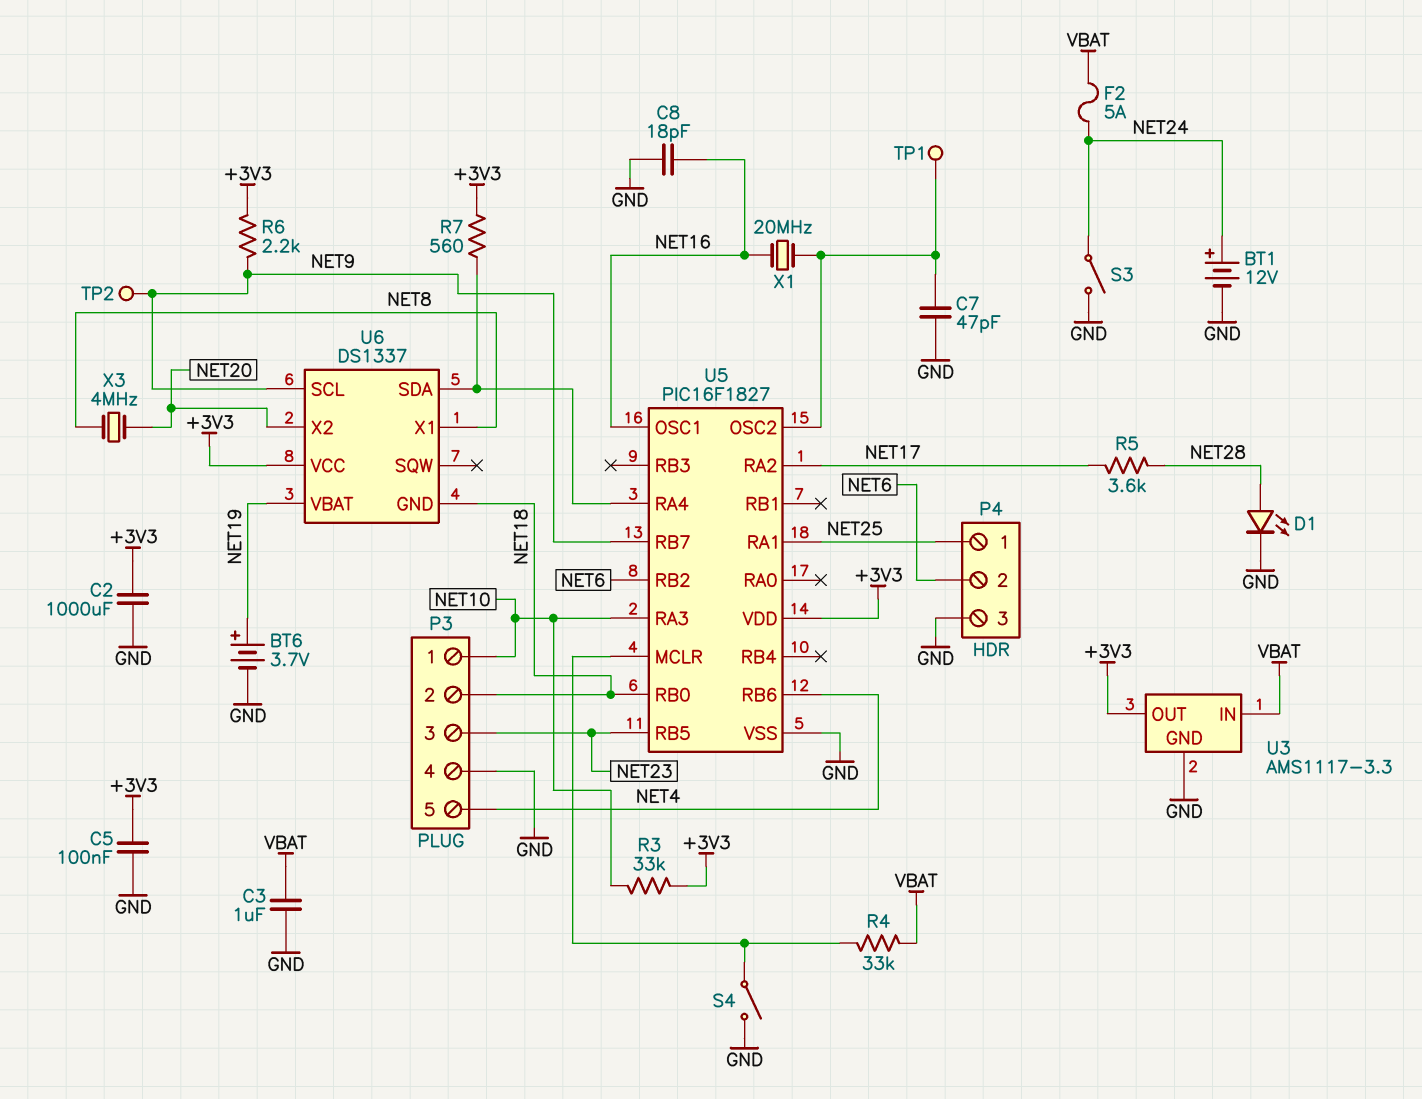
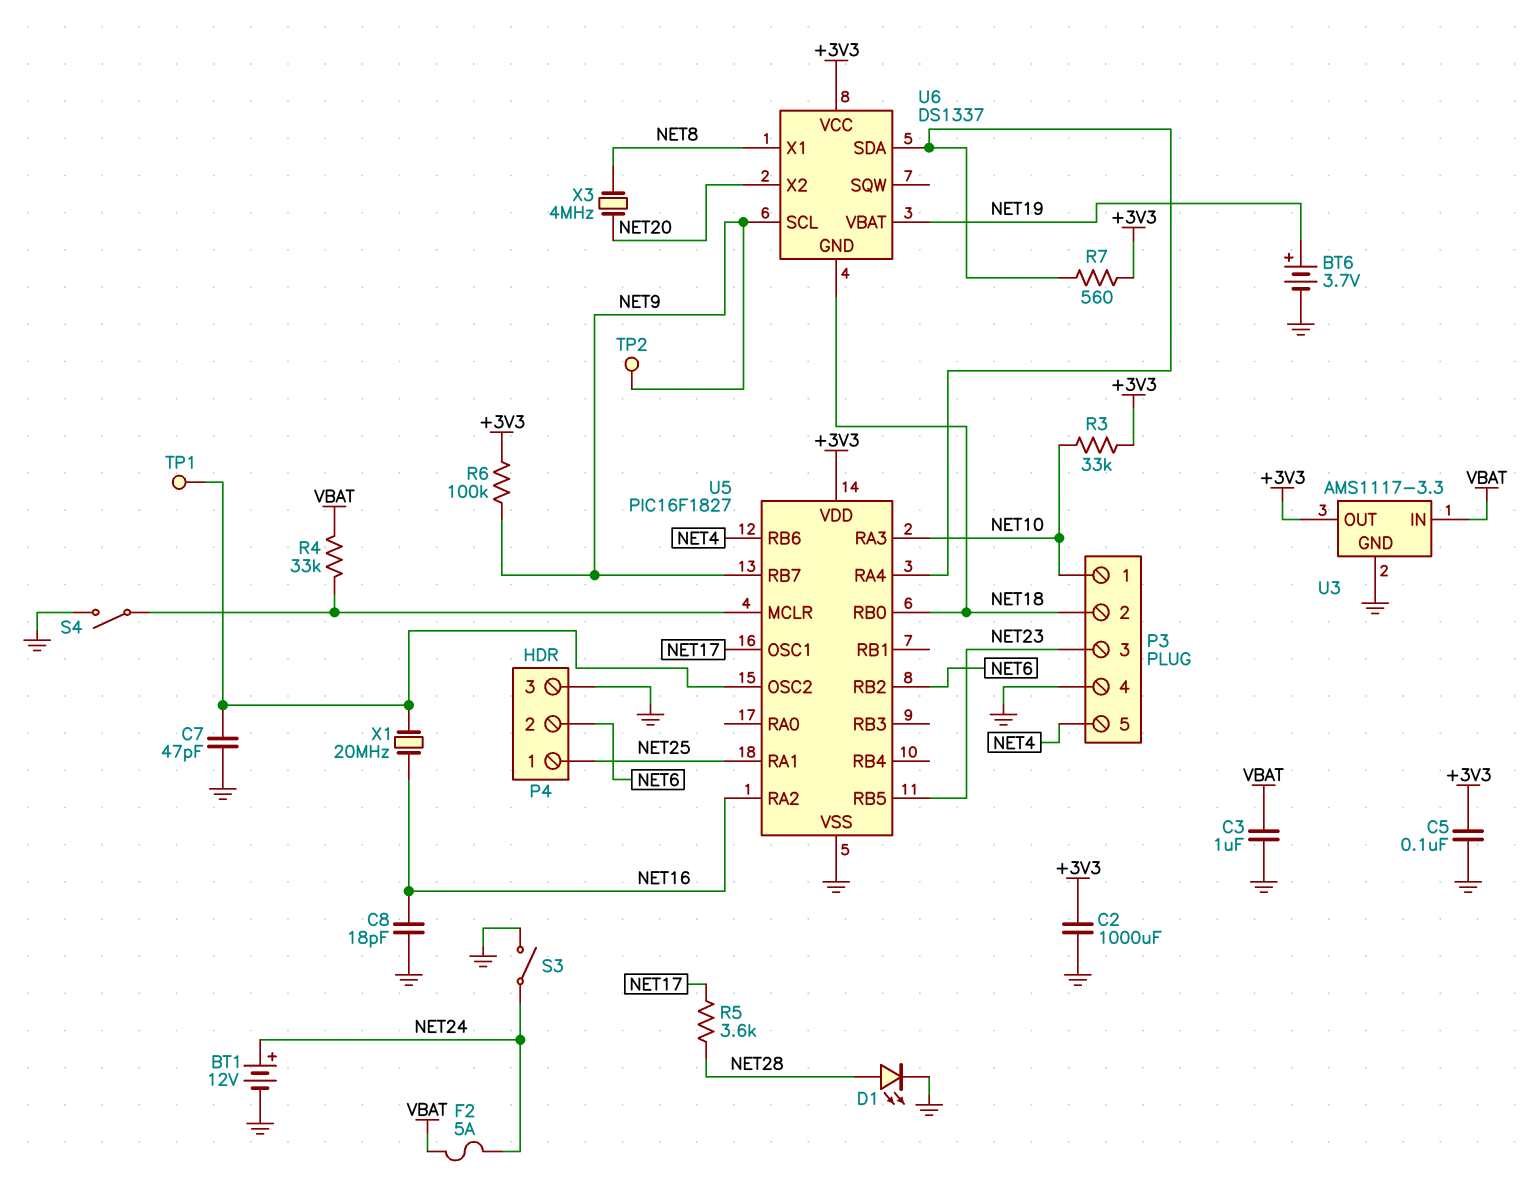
R6: 2.2k (+3V3, NET9) -> 100k (+3V3, NET9)
U5 pin OSC1: NET16 -> NET17
U5 pin RA2: NET17 -> NET16

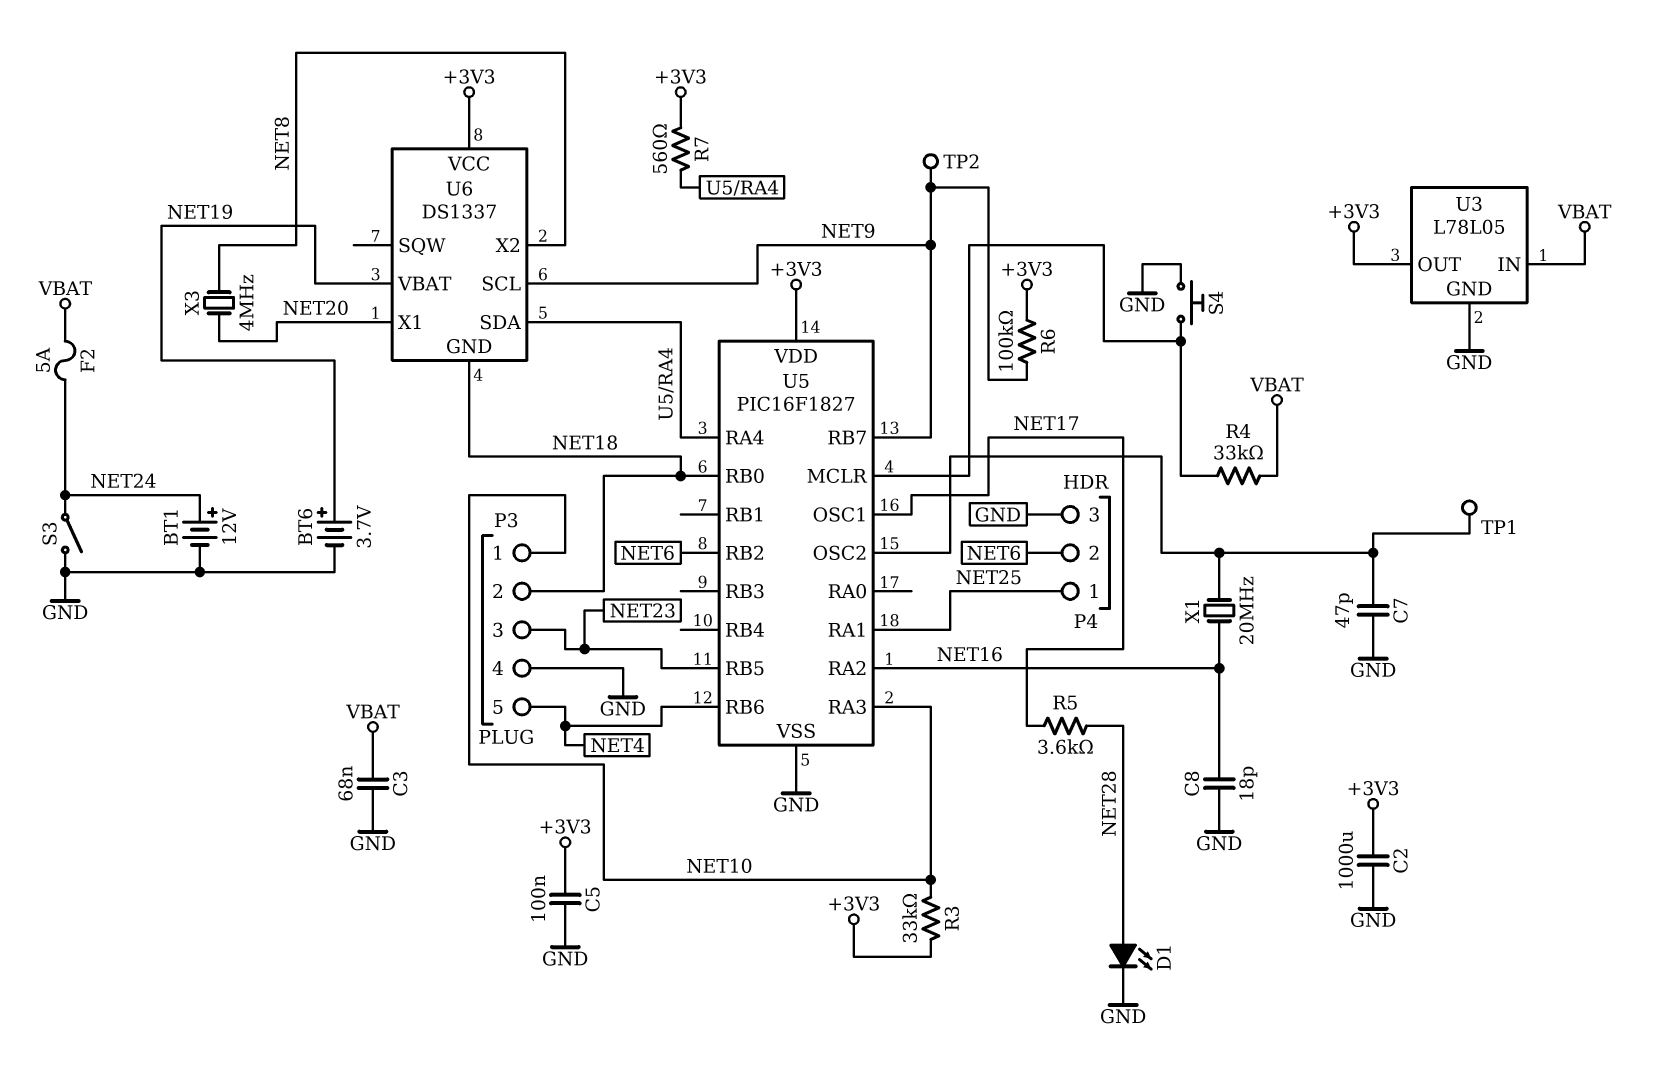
C3: 1uF (GND, VBAT) -> 68nF (GND, VBAT)
S4: switch (GND, U5/MCLR) -> button (GND, U5/MCLR)
U3: AMS1117-3.3 -> L78L05
U6 pin X1: NET8 -> NET20
U6 pin X2: NET20 -> NET8

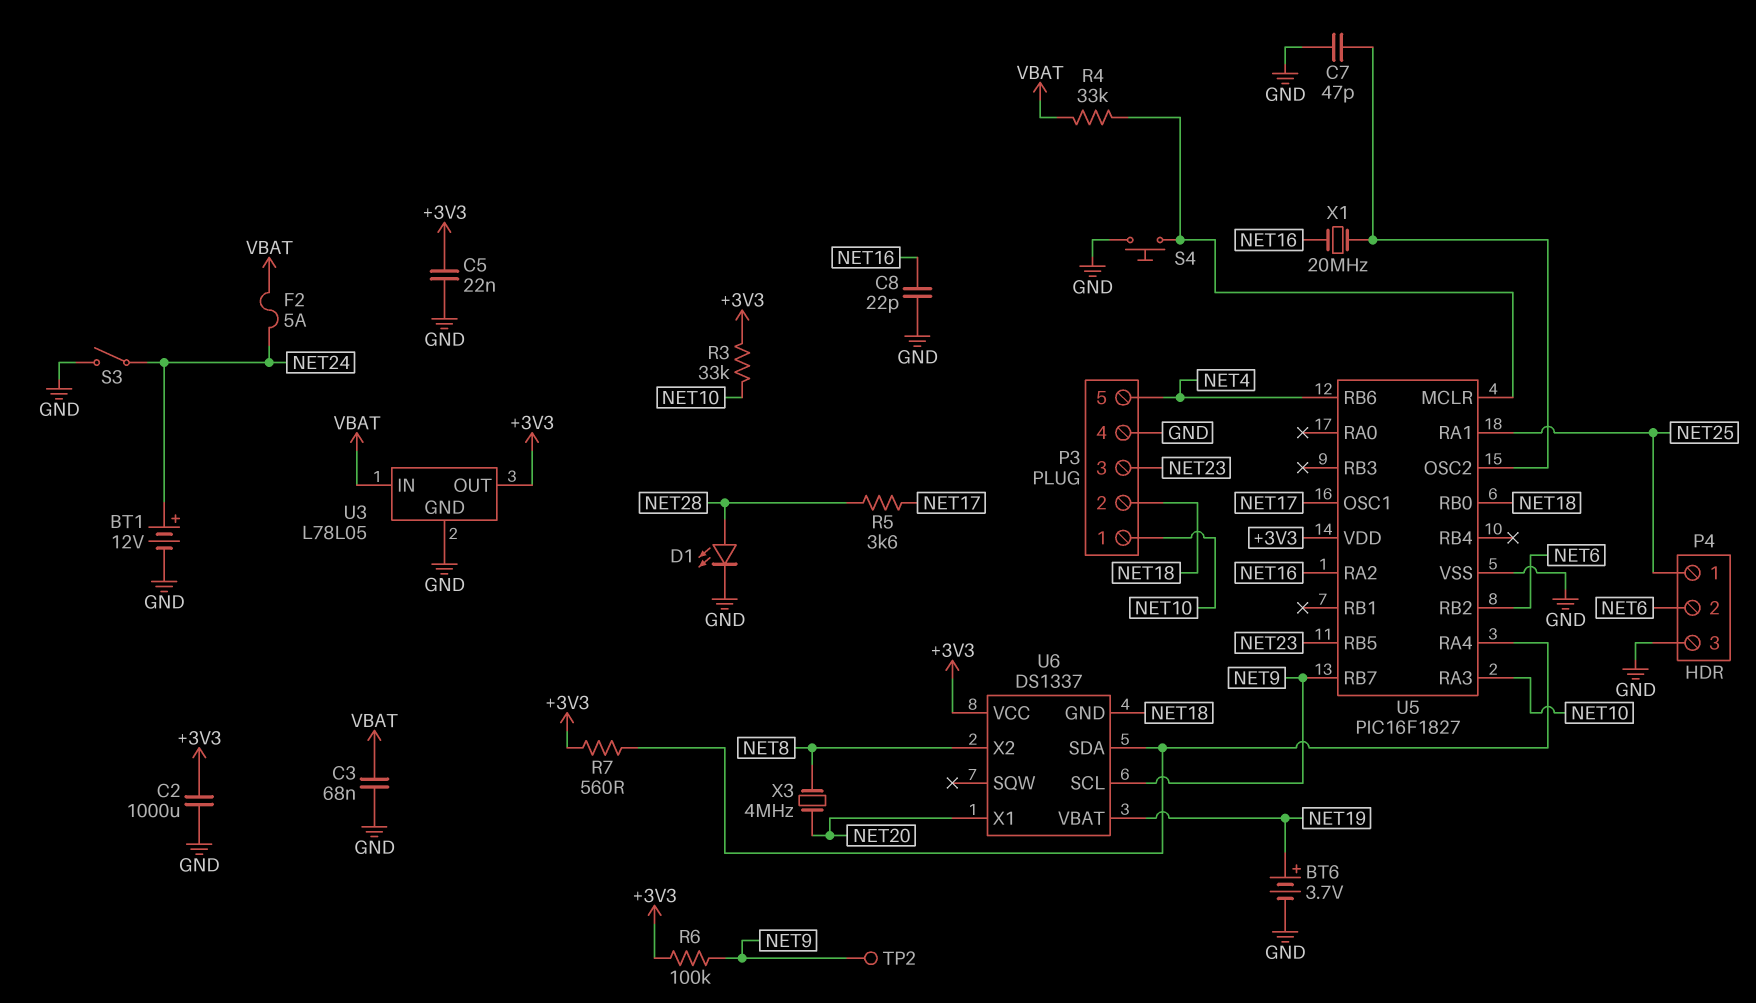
C5: 100nF (+3V3, GND) -> 22nF (+3V3, GND)
C8: 18pF (GND, NET16) -> 22pF (GND, NET16)
TP1: test point (U5/OSC2) -> none

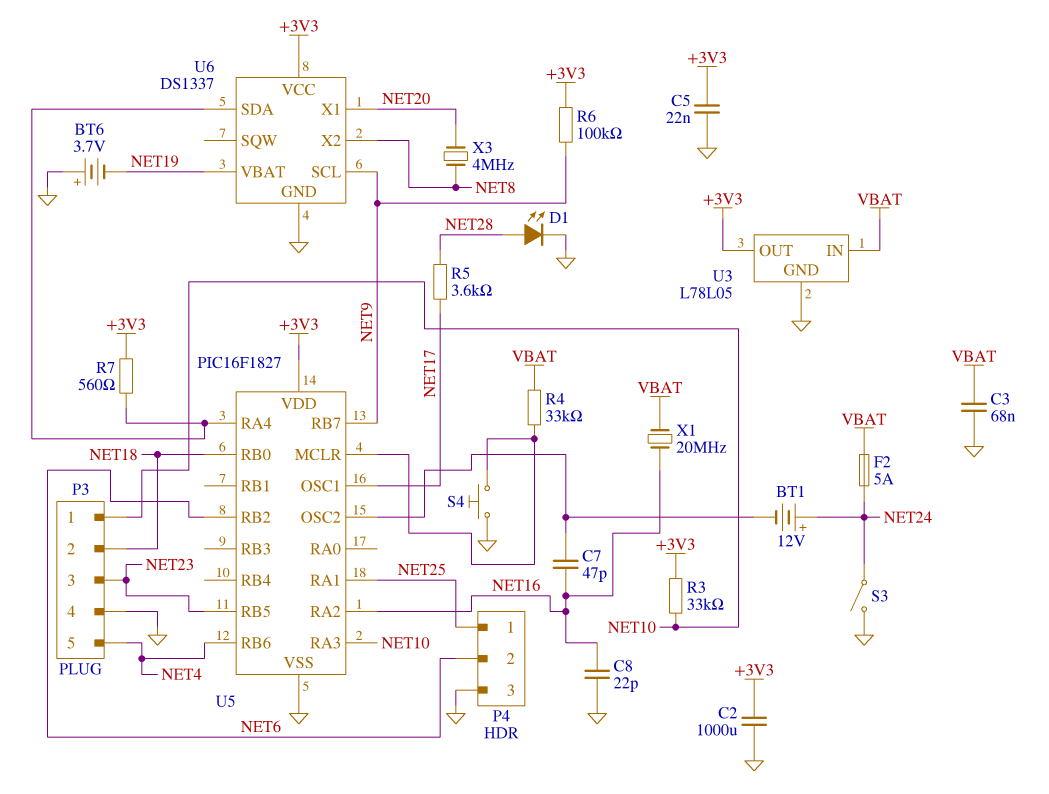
BT1: 12V (plus NET24, minus GND) -> 12V (plus NET24, minus U5/OSC2)
BT6: 3.7V (plus NET19, minus GND) -> 3.7V (plus GND, minus NET19)
C7: 47pF (GND, U5/OSC2) -> 47pF (NET16, U5/OSC2)
TP2: test point (NET9) -> none
U6 pin GND: NET18 -> GND
X1: 20MHz (NET16, U5/OSC2) -> 20MHz (NET16, VBAT)

